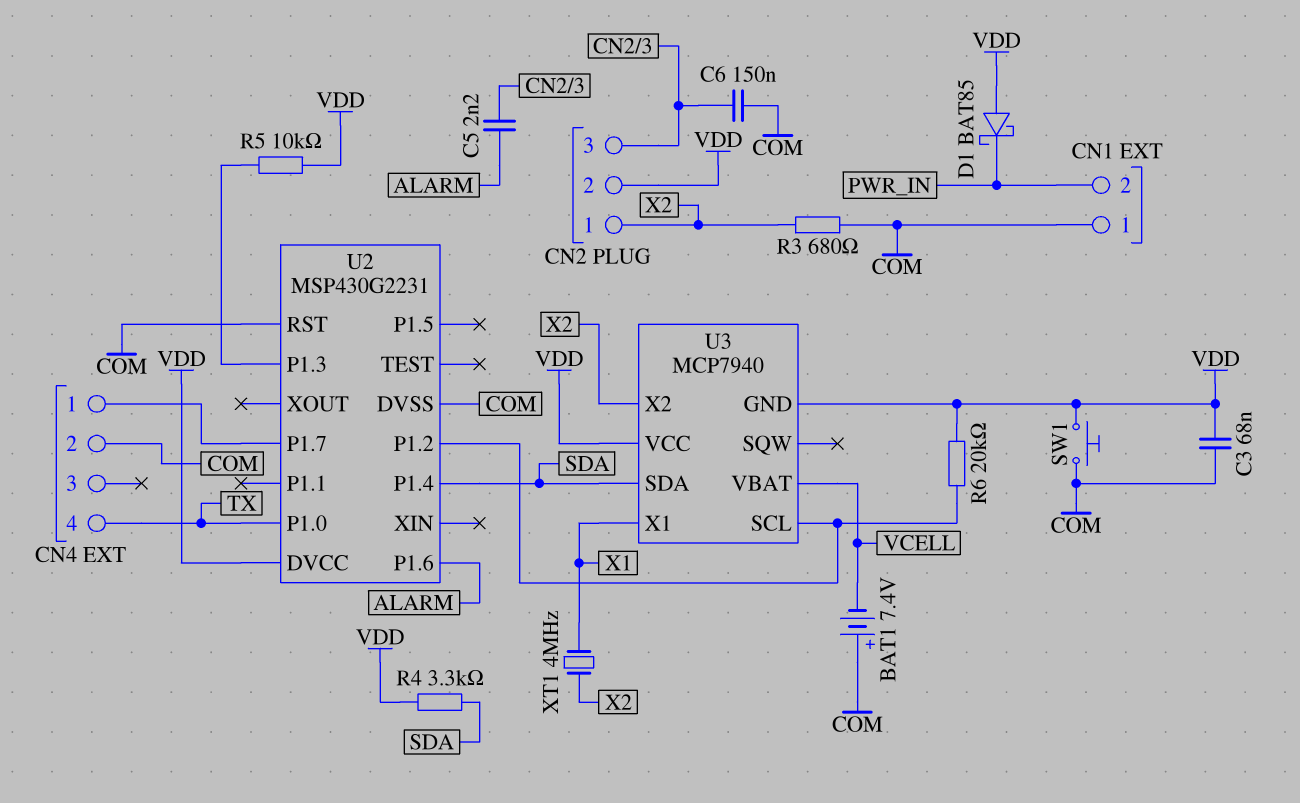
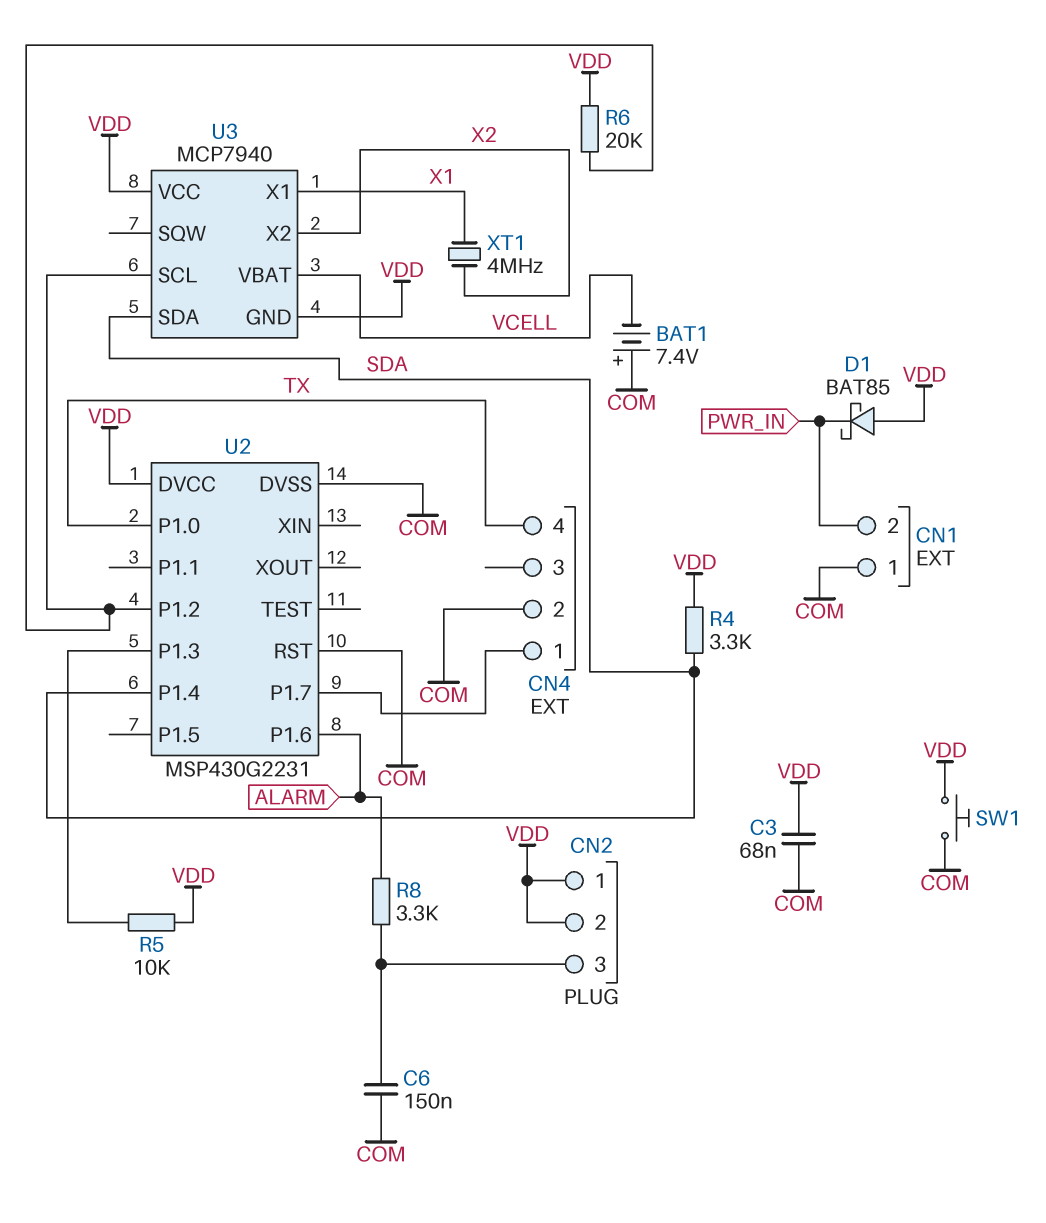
C5: 2.2nF (ALARM, CN2/3) -> none
CN2 pin 1: X2 -> VDD
R3: 680 (COM, X2) -> none
R8: none -> 3.3k (ALARM, CN2/3)

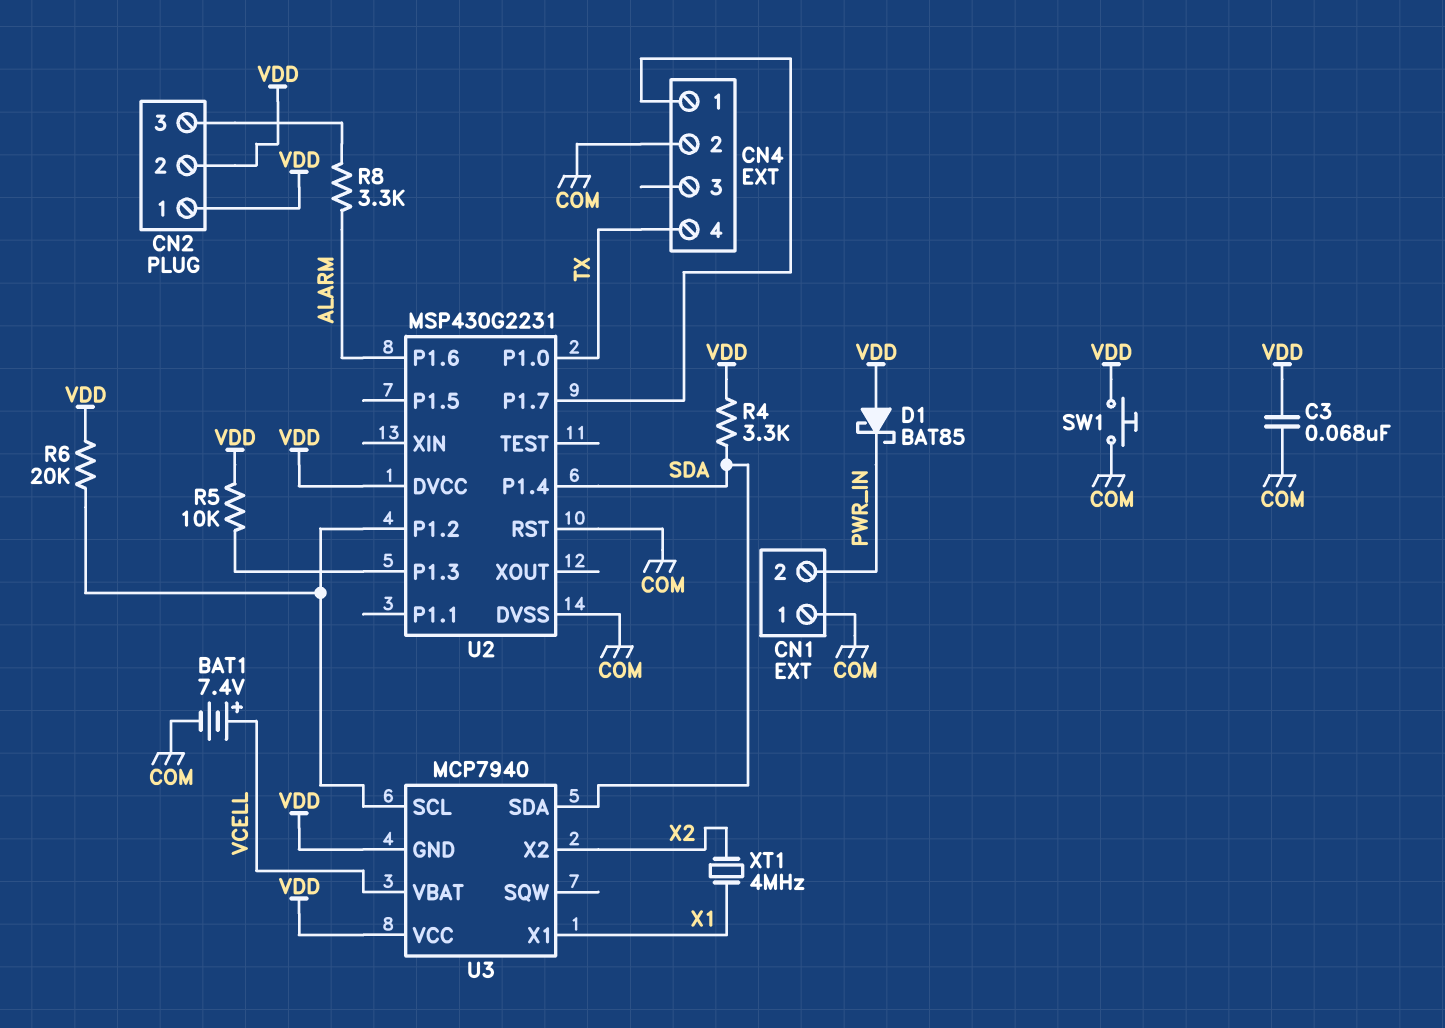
BAT1: 7.4V (plus COM, minus VCELL) -> 7.4V (plus VCELL, minus COM)
C6: 150nF (CN2/3, COM) -> none

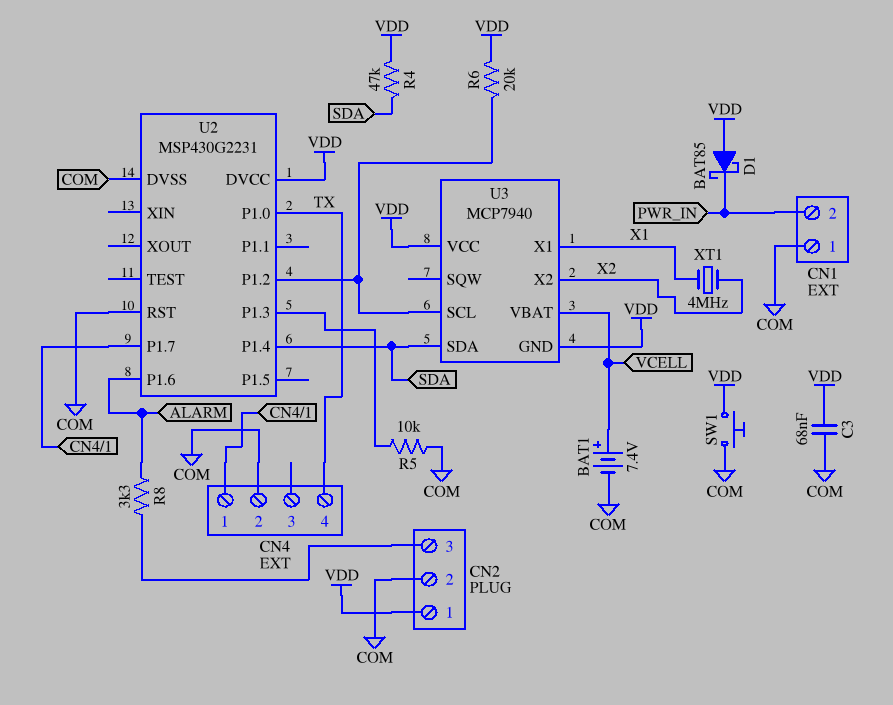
CN2 pin 2: VDD -> COM
R4: 3.3k (SDA, VDD) -> 47k (SDA, VDD)
R5: 10k (U2/P1.3, VDD) -> 10k (COM, U2/P1.3)

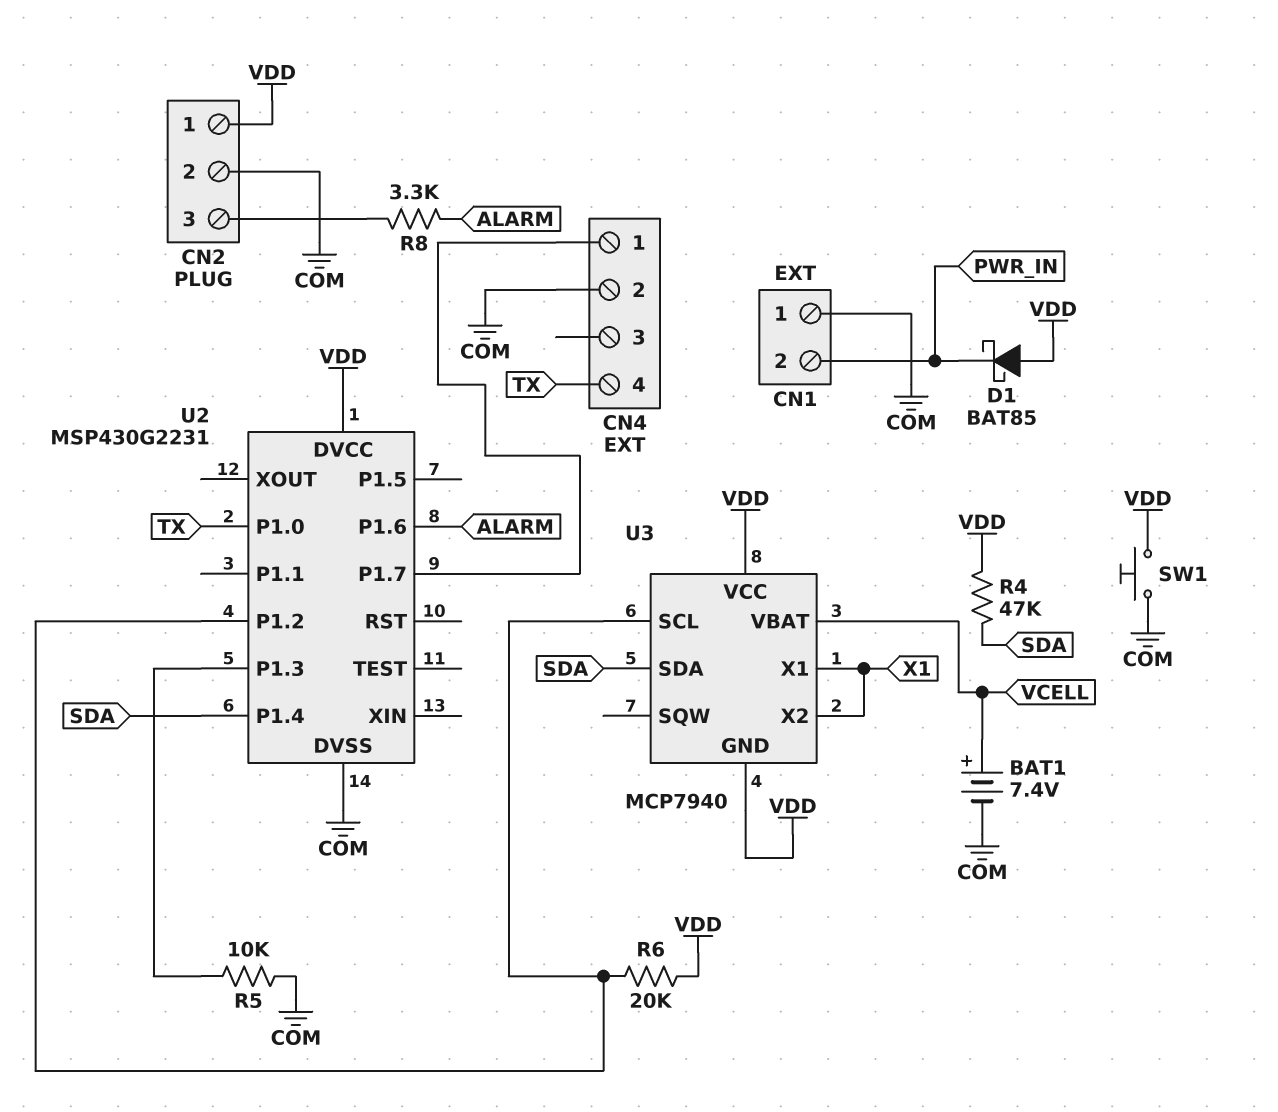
C3: 68nF (COM, VDD) -> none
U2 pin RST: COM -> none
U3 pin X2: X2 -> X1
XT1: 4MHz (X1, X2) -> none

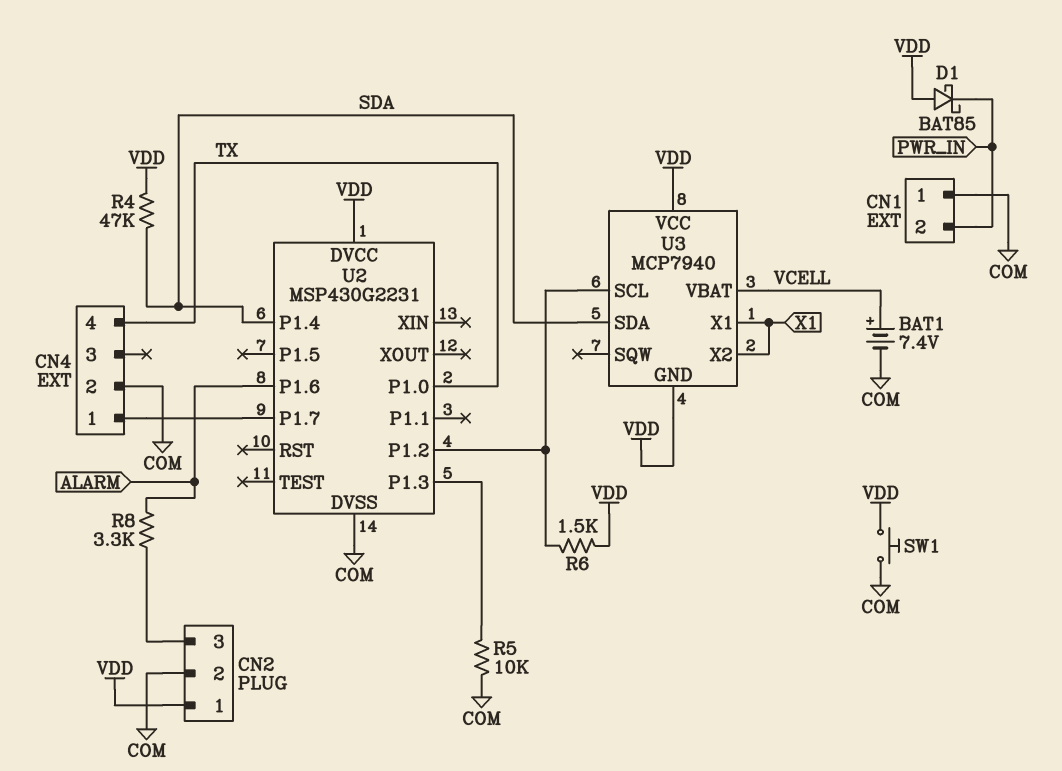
R6: 20k (U2/P1.2, VDD) -> 1.5k (U2/P1.2, VDD)

